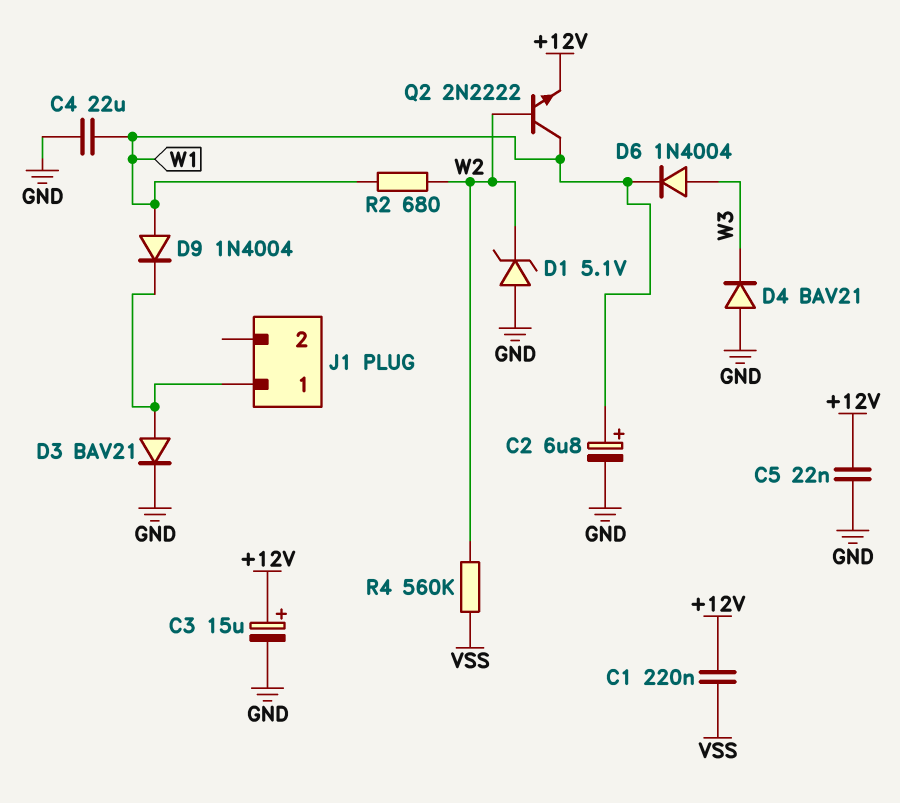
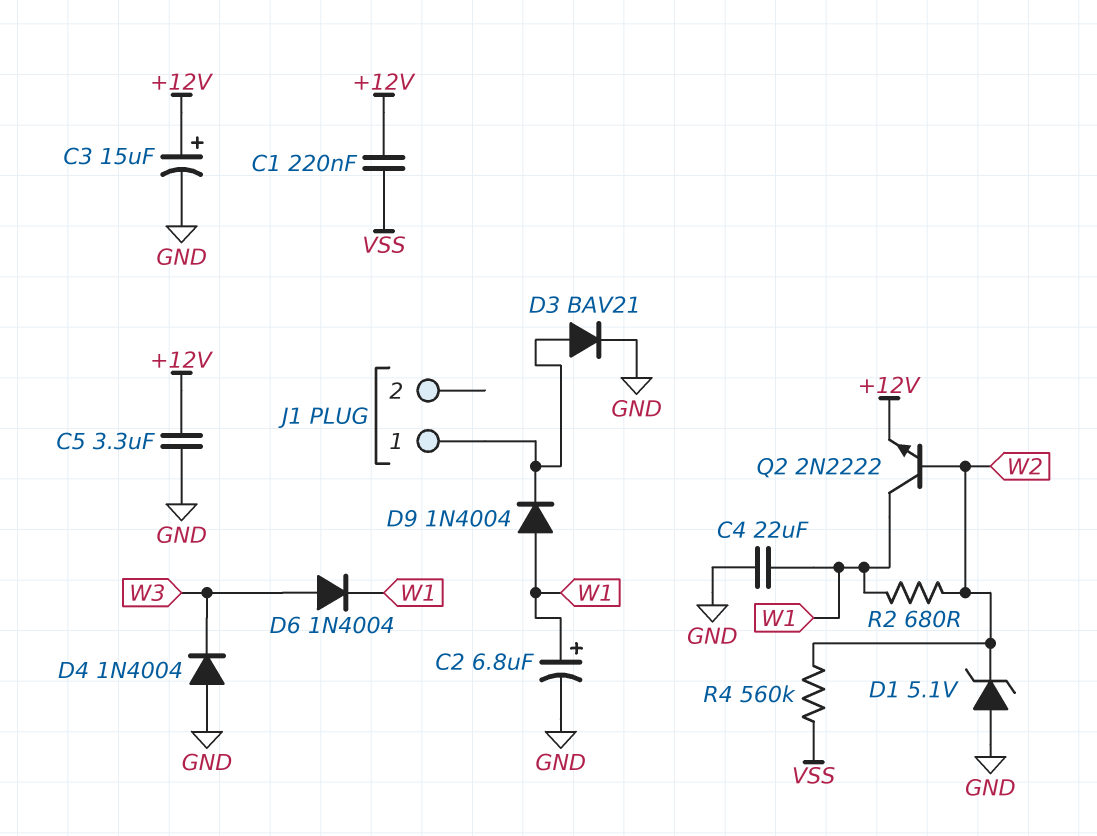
C5: 22nF (+12V, GND) -> 3.3uF (+12V, GND)
D4: diode BAV21 (A GND, K W3) -> diode 1N4004 (A GND, K W3)

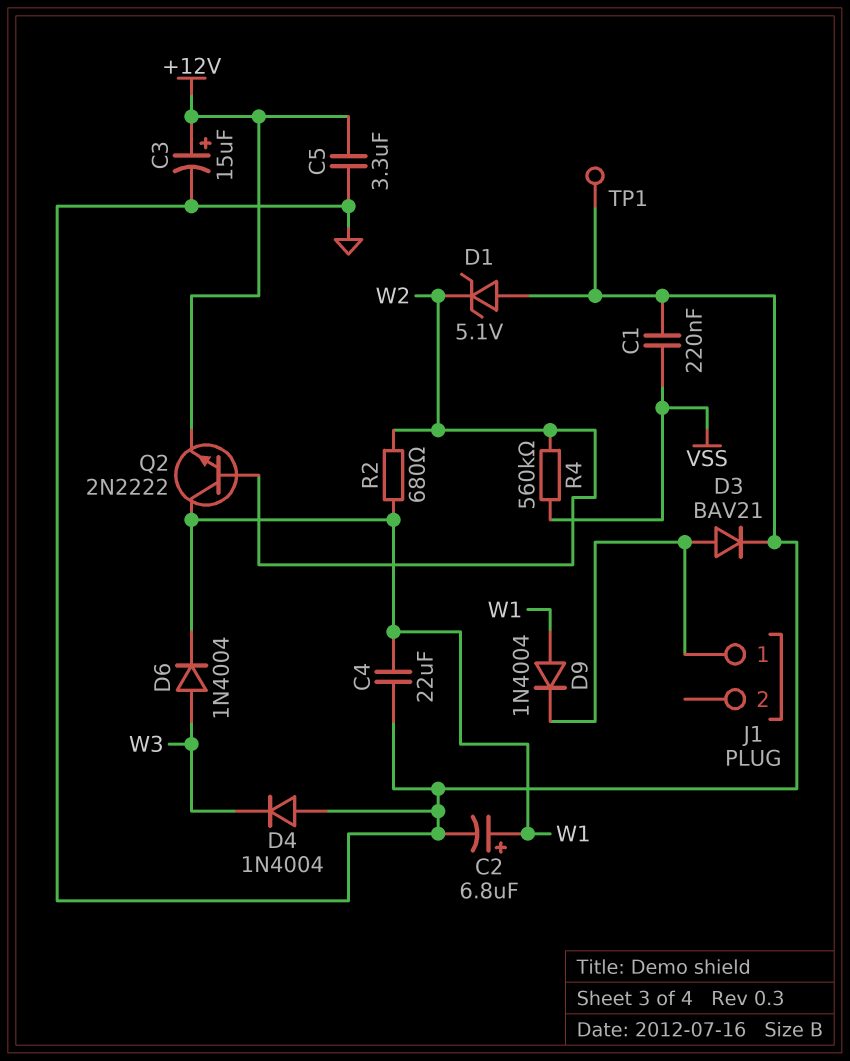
C1: 220nF (+12V, VSS) -> 220nF (GND, VSS)
TP1: none -> test point (GND)

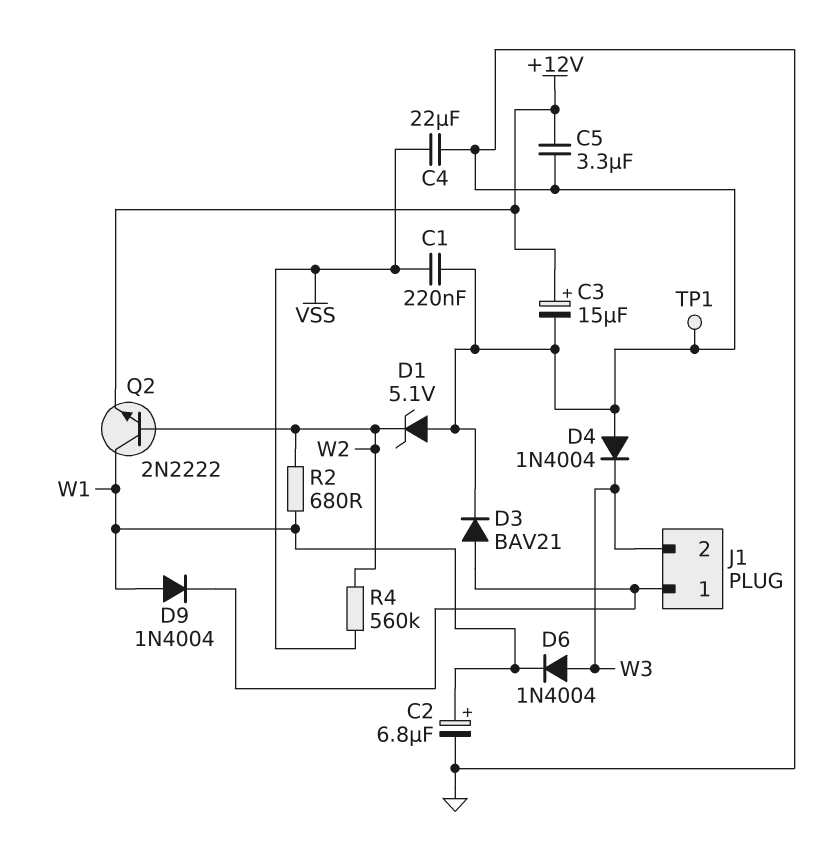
C4: 22uF (GND, W1) -> 22uF (GND, VSS)
J1 pin 2: none -> W3

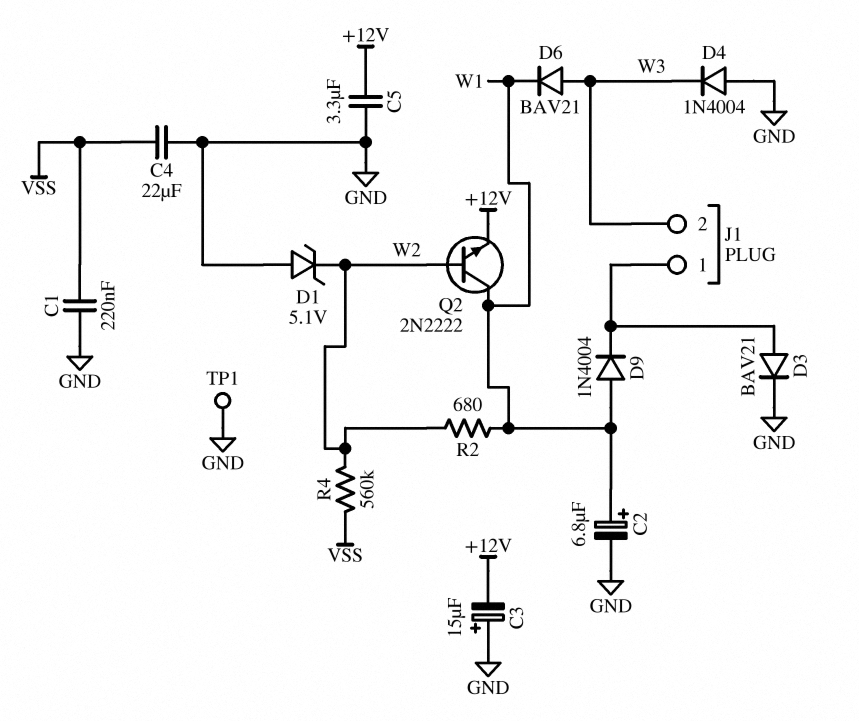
C3: 15uF (plus +12V, minus GND) -> 15uF (plus GND, minus +12V)
D6: diode 1N4004 (A W3, K W1) -> diode BAV21 (A W3, K W1)

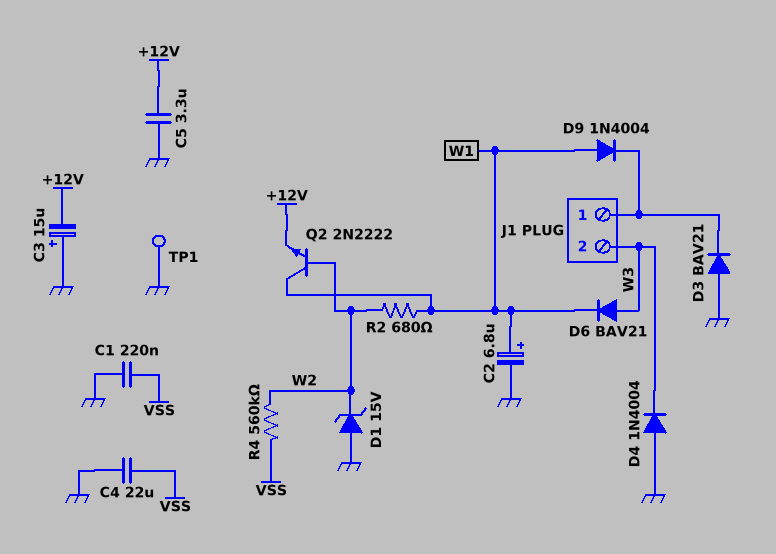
D1: zener 5.1V (A GND, K W2) -> zener 15V (A GND, K W2)
D3: diode BAV21 (A J1/1, K GND) -> diode BAV21 (A GND, K J1/1)

